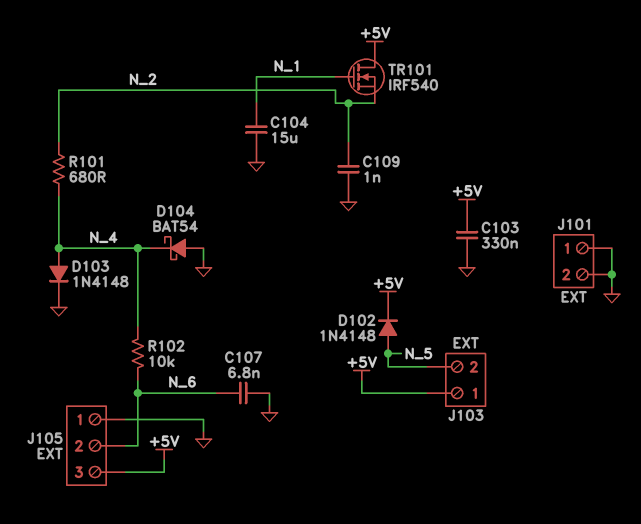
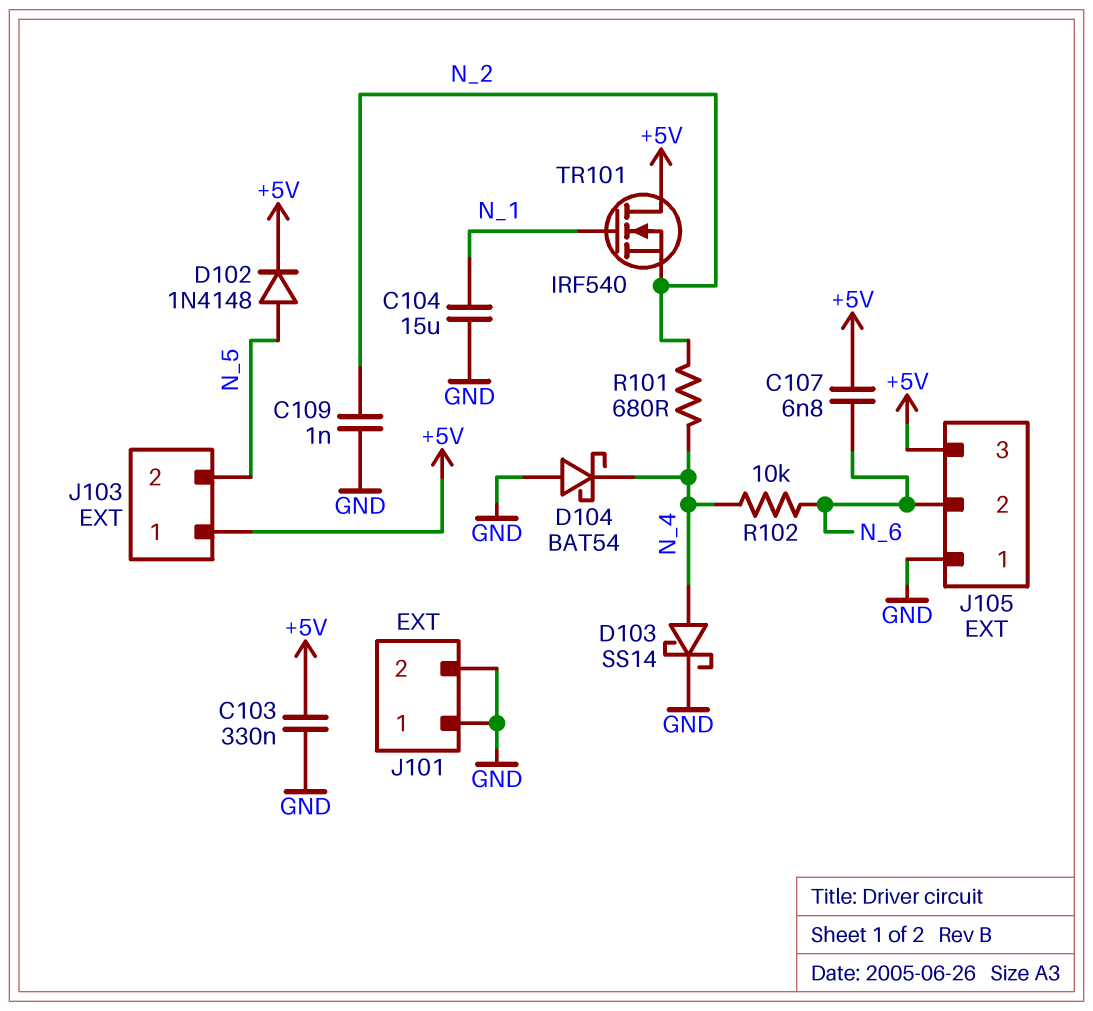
C107: 6.8nF (GND, N_6) -> 6.8nF (+5V, N_6)
D103: diode 1N4148 (A N_4, K GND) -> schottky SS14 (A N_4, K GND)

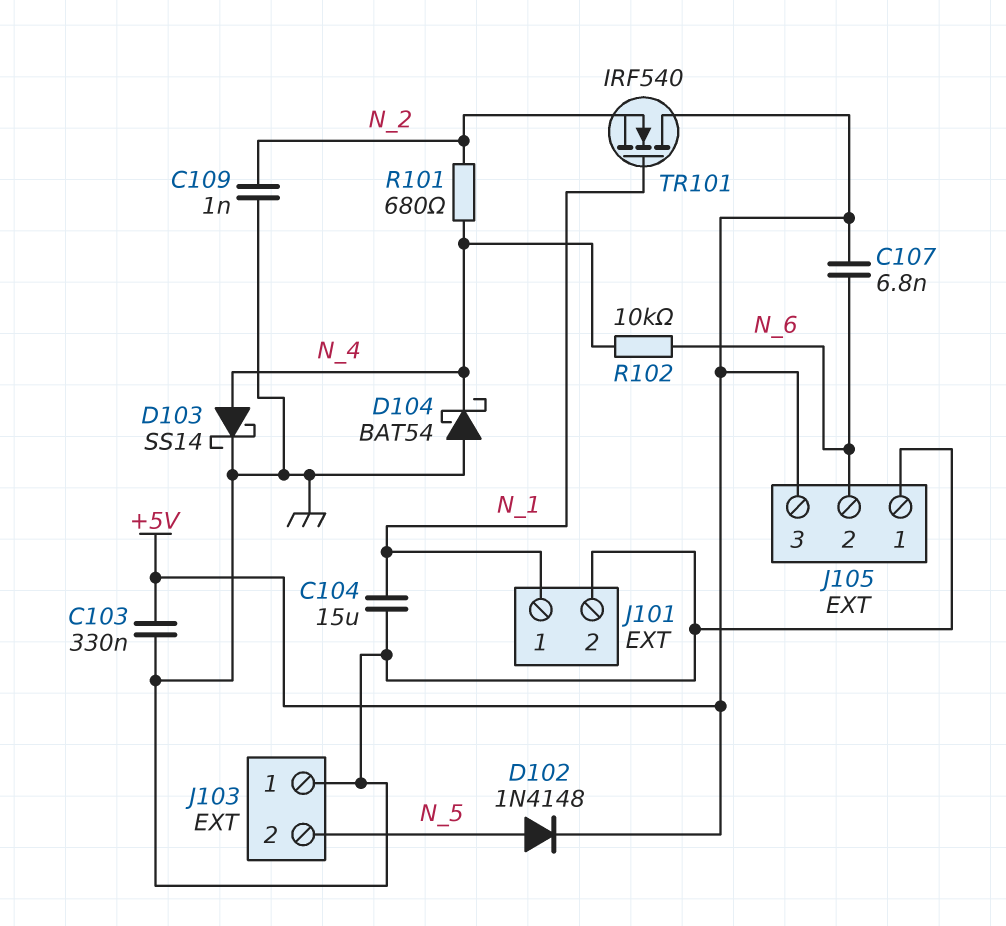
J101 pin 1: GND -> N_1
J103 pin 1: +5V -> GND

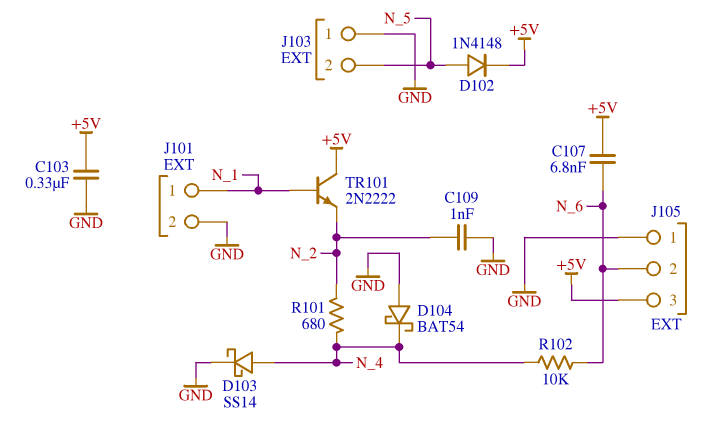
C104: 15uF (GND, N_1) -> none
TR101: NMOS IRF540 (G N_1, D +5V, S N_2) -> NPN 2N2222 (B N_1, C +5V, E N_2)

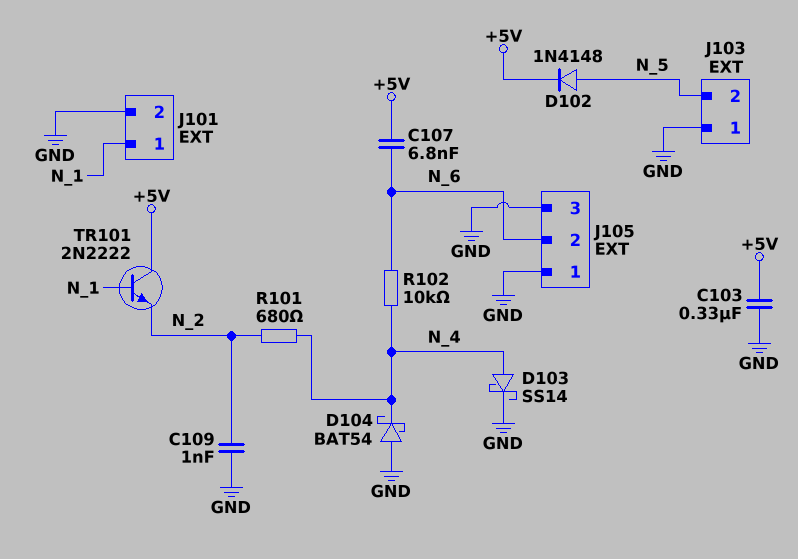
J105 pin 3: +5V -> GND

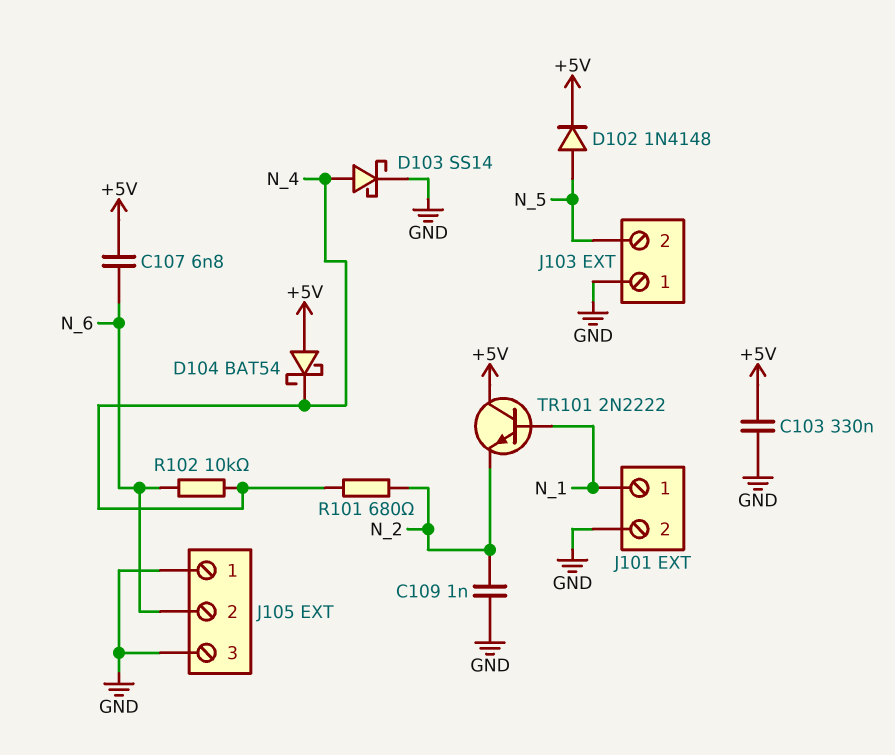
D104: schottky BAT54 (A GND, K N_4) -> schottky BAT54 (A +5V, K N_4)

